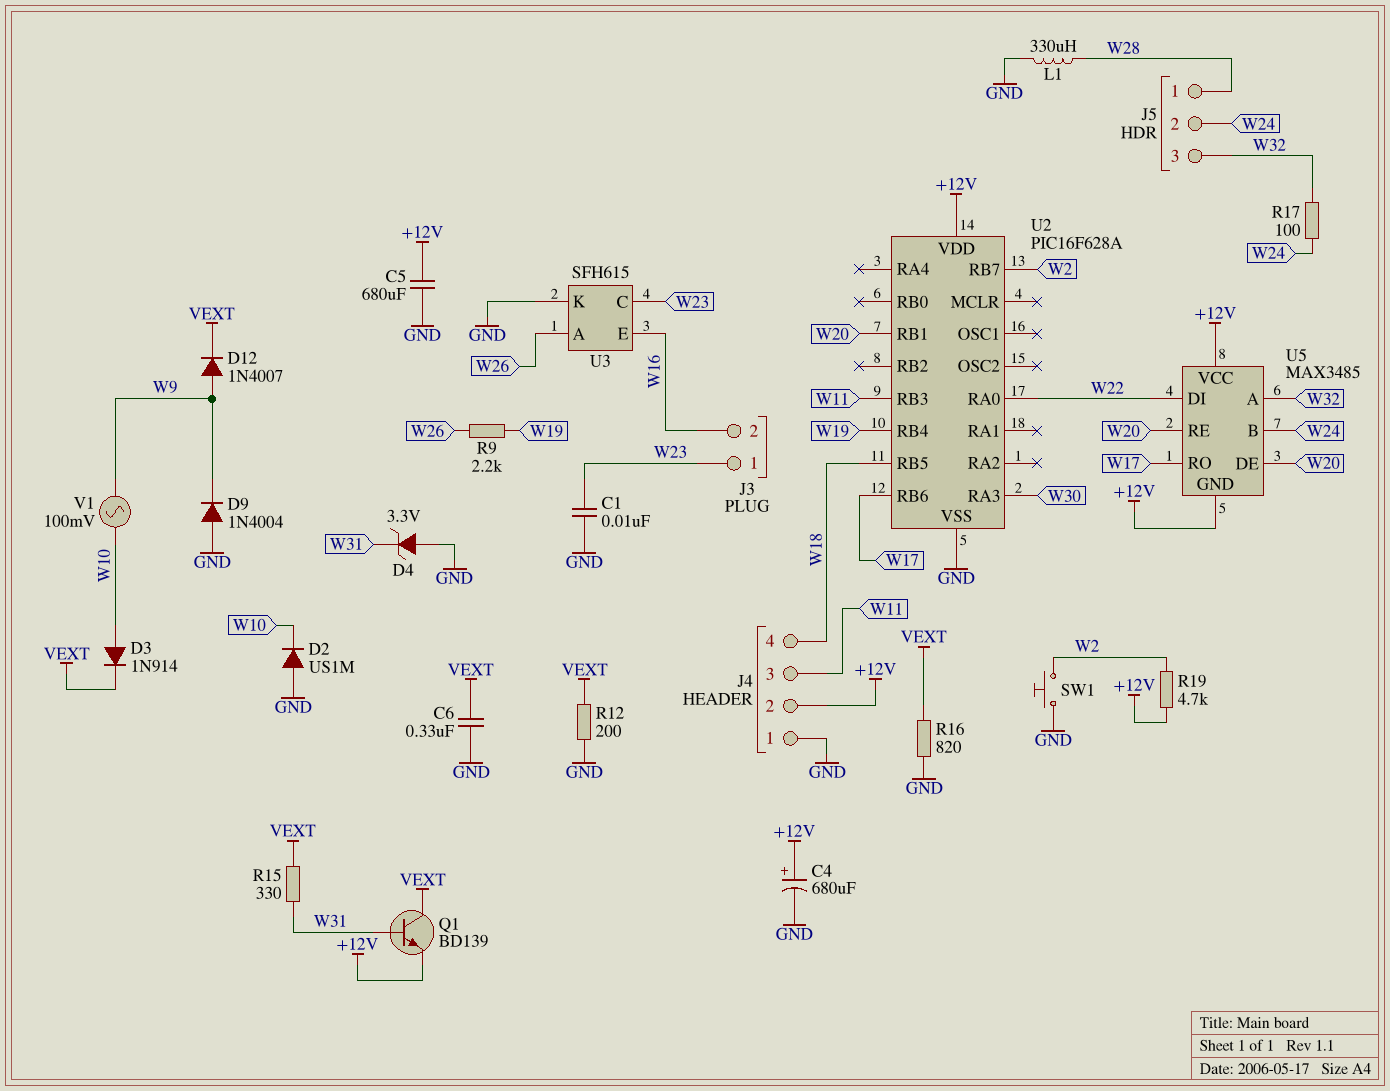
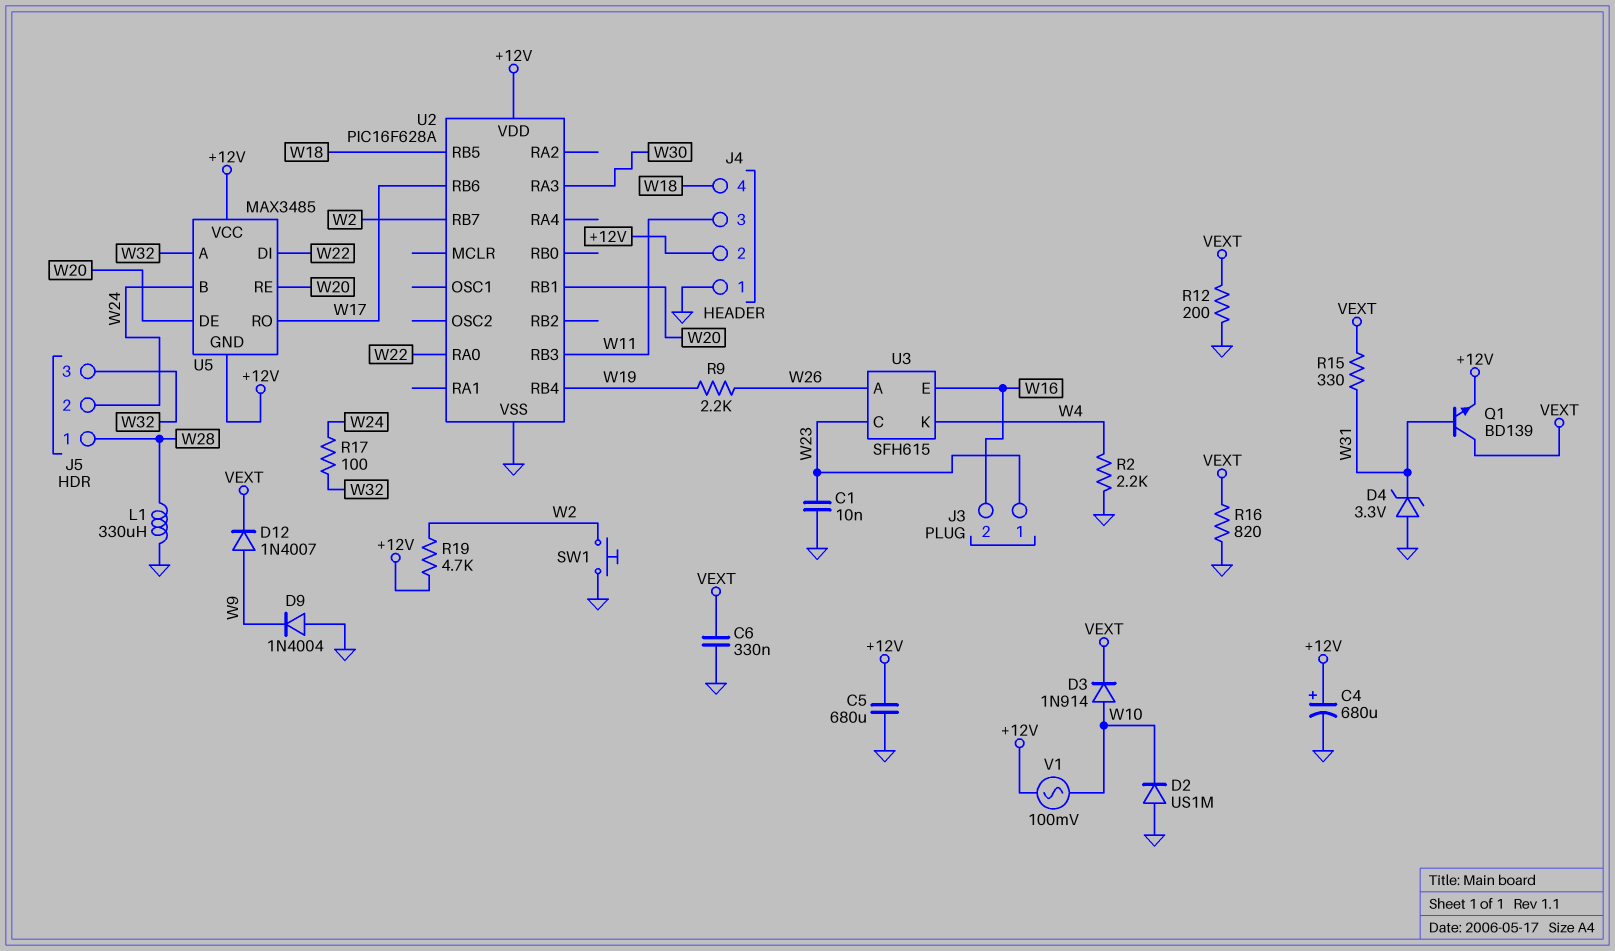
R2: none -> 2.2k (GND, W4)
U3 pin K: GND -> W4
V1: AC 100mV (W9, W10) -> AC 100mV (+12V, W10)

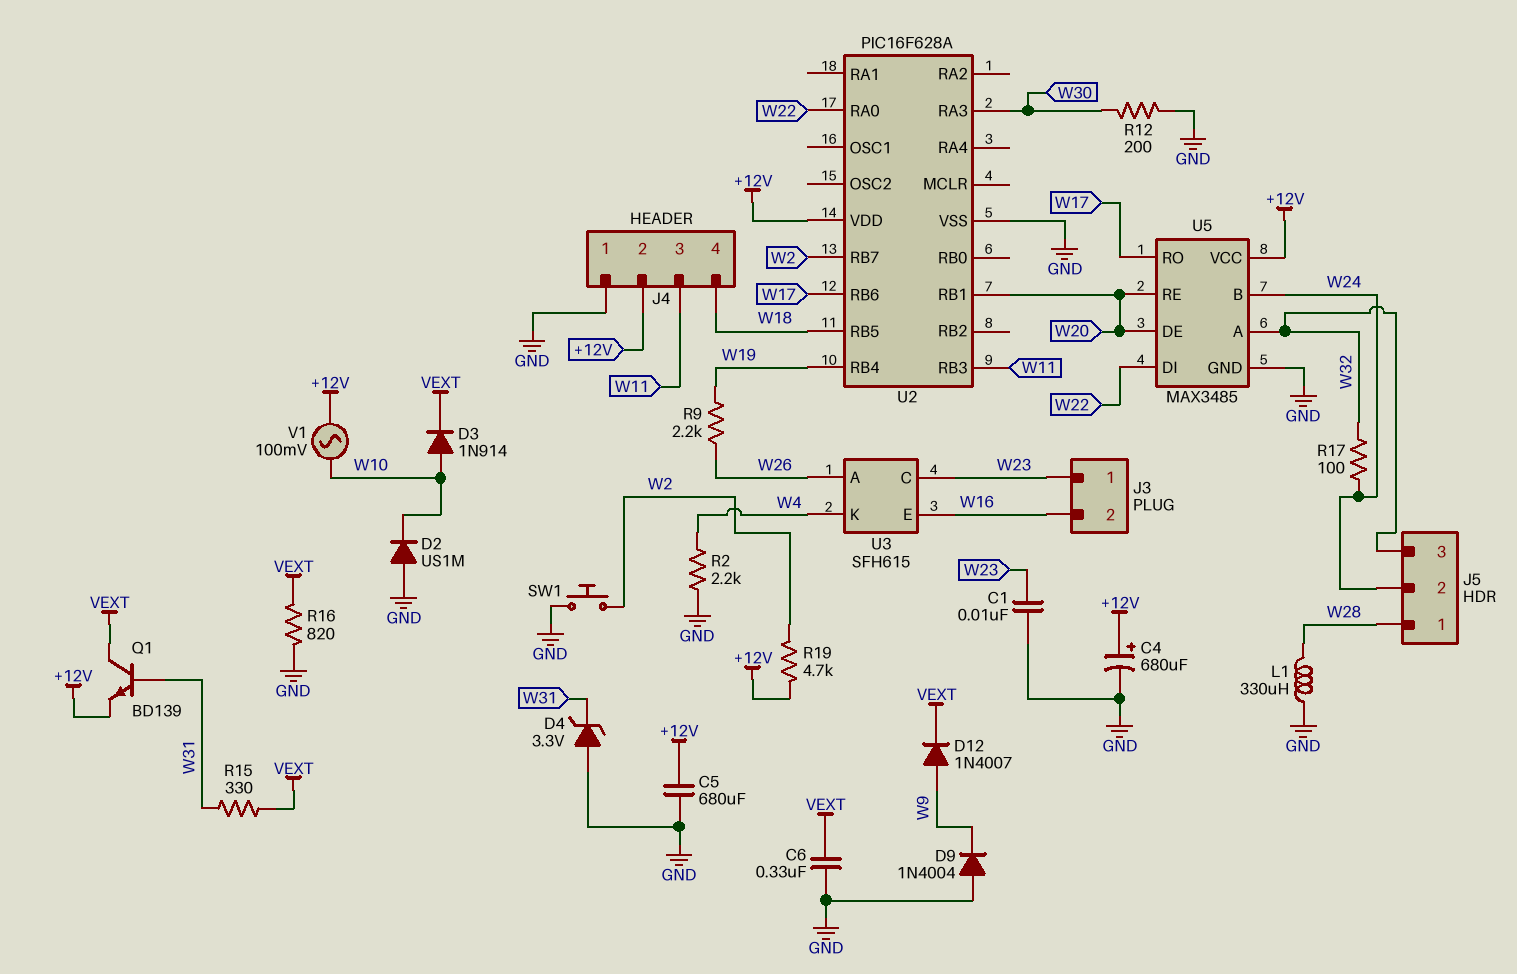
R12: 200 (GND, VEXT) -> 200 (GND, W30)
U5 pin GND: +12V -> GND

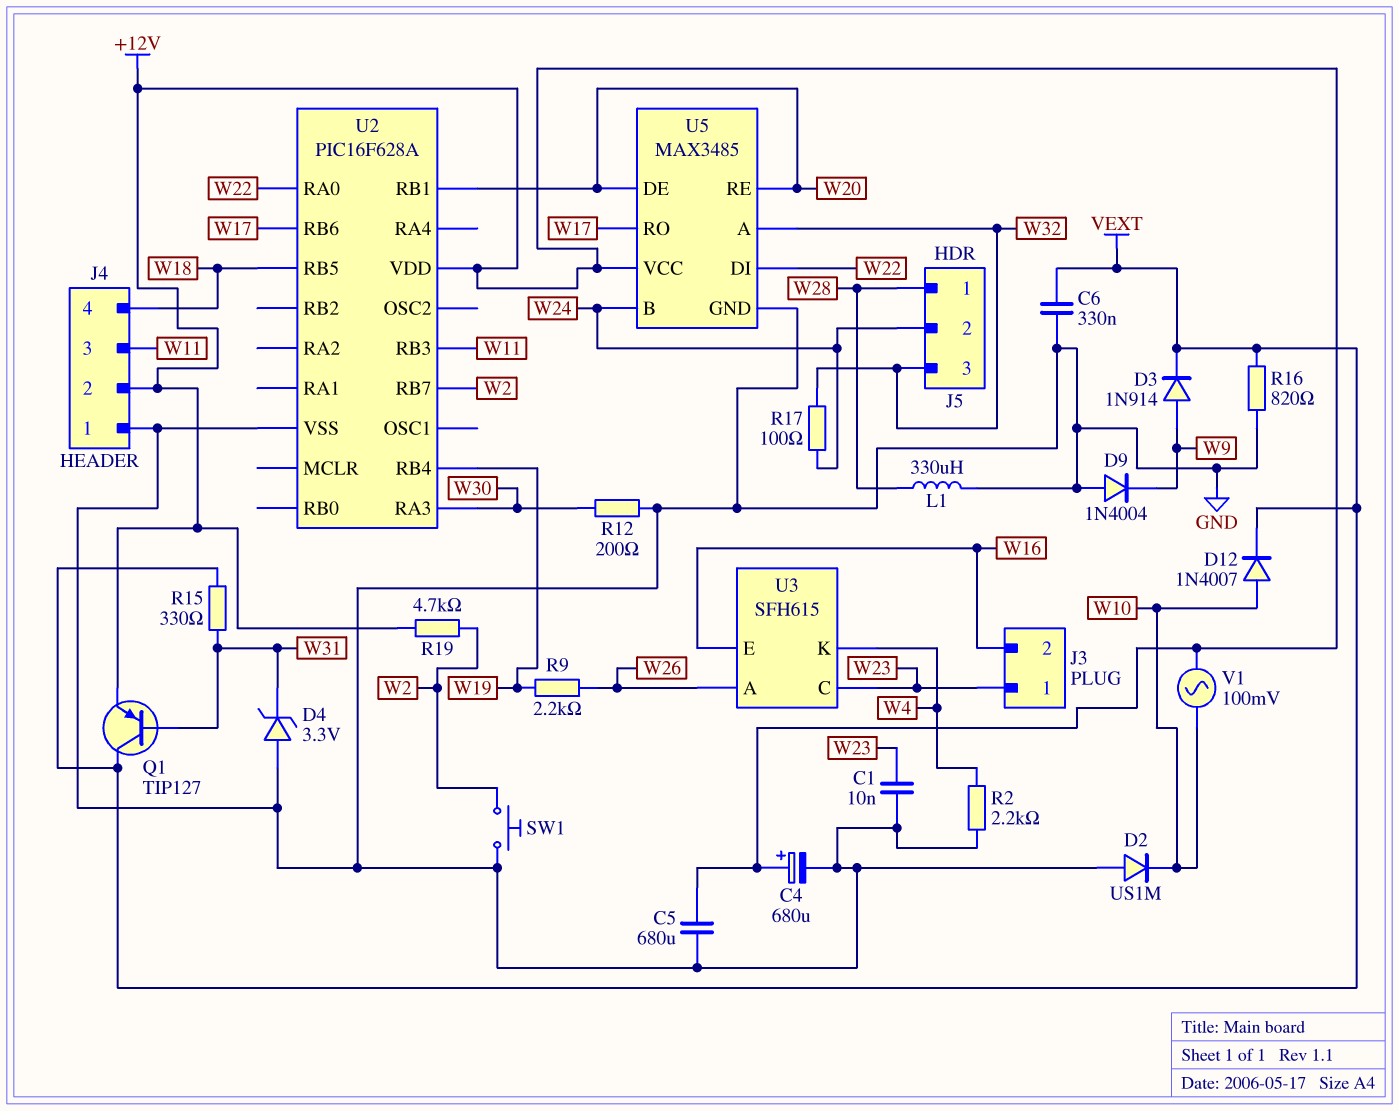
D3: diode 1N914 (A W10, K VEXT) -> diode 1N914 (A W9, K VEXT)
D12: diode 1N4007 (A W9, K VEXT) -> diode 1N4007 (A W10, K VEXT)
Q1: NPN BD139 (B W31, C VEXT, E +12V) -> PNP TIP127 (B W31, C VEXT, E +12V)

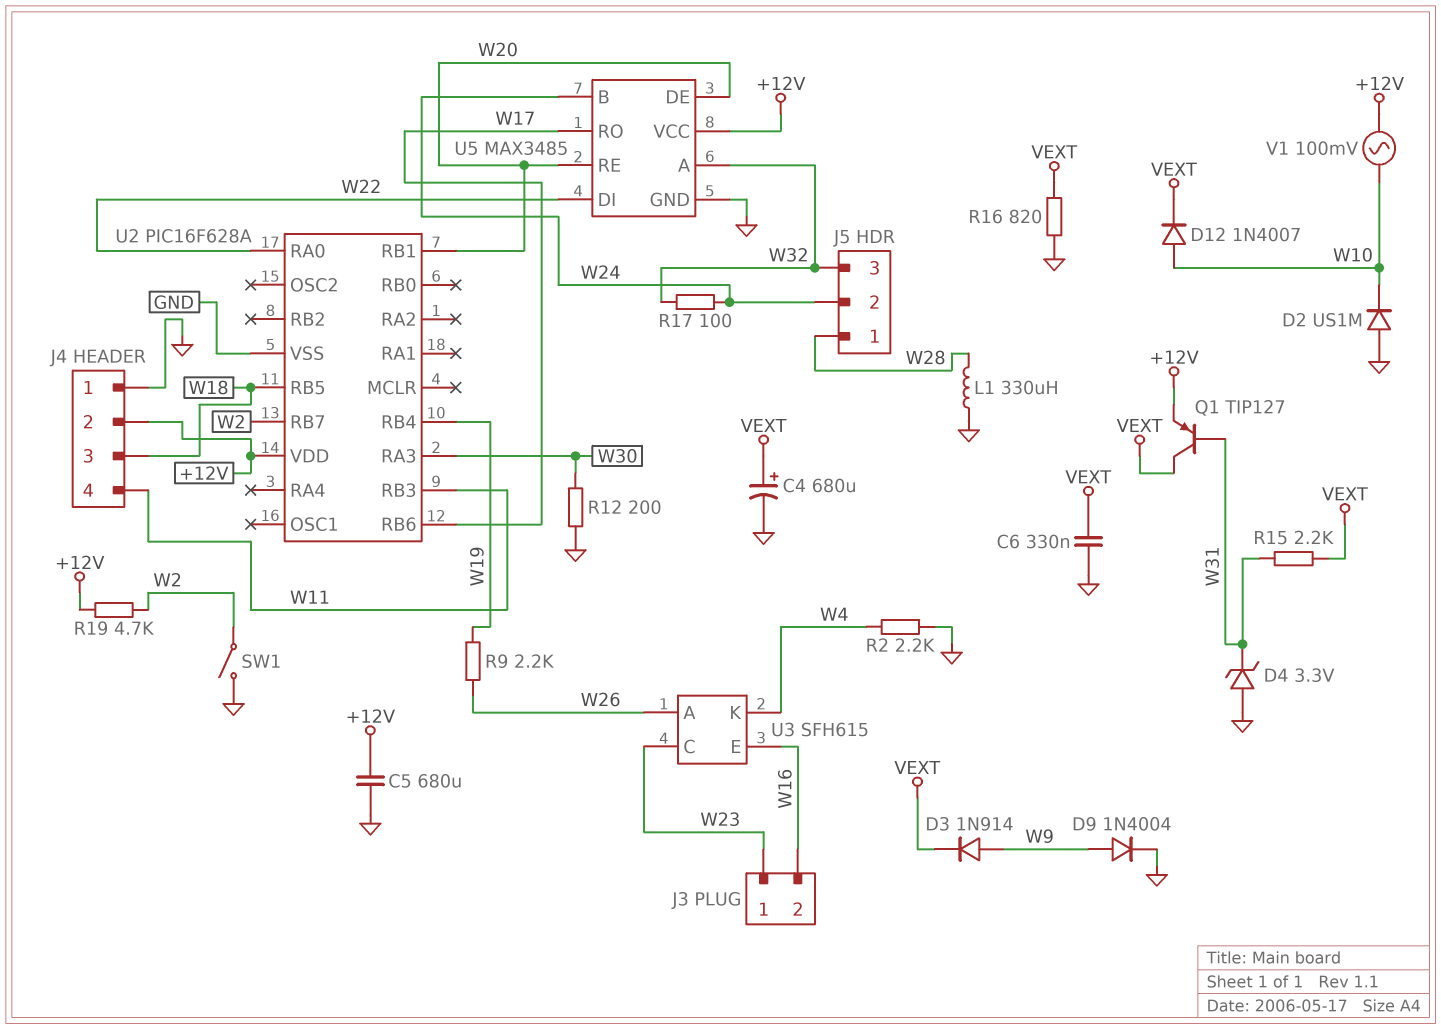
C1: 10nF (GND, W23) -> none
C4: 680uF (plus +12V, minus GND) -> 680uF (plus VEXT, minus GND)
D9: diode 1N4004 (A GND, K W9) -> diode 1N4004 (A W9, K GND)
J4 pin 3: W11 -> W18
J4 pin 4: W18 -> W11
R15: 330 (VEXT, W31) -> 2.2k (VEXT, W31)
SW1: button (GND, W2) -> switch (GND, W2)

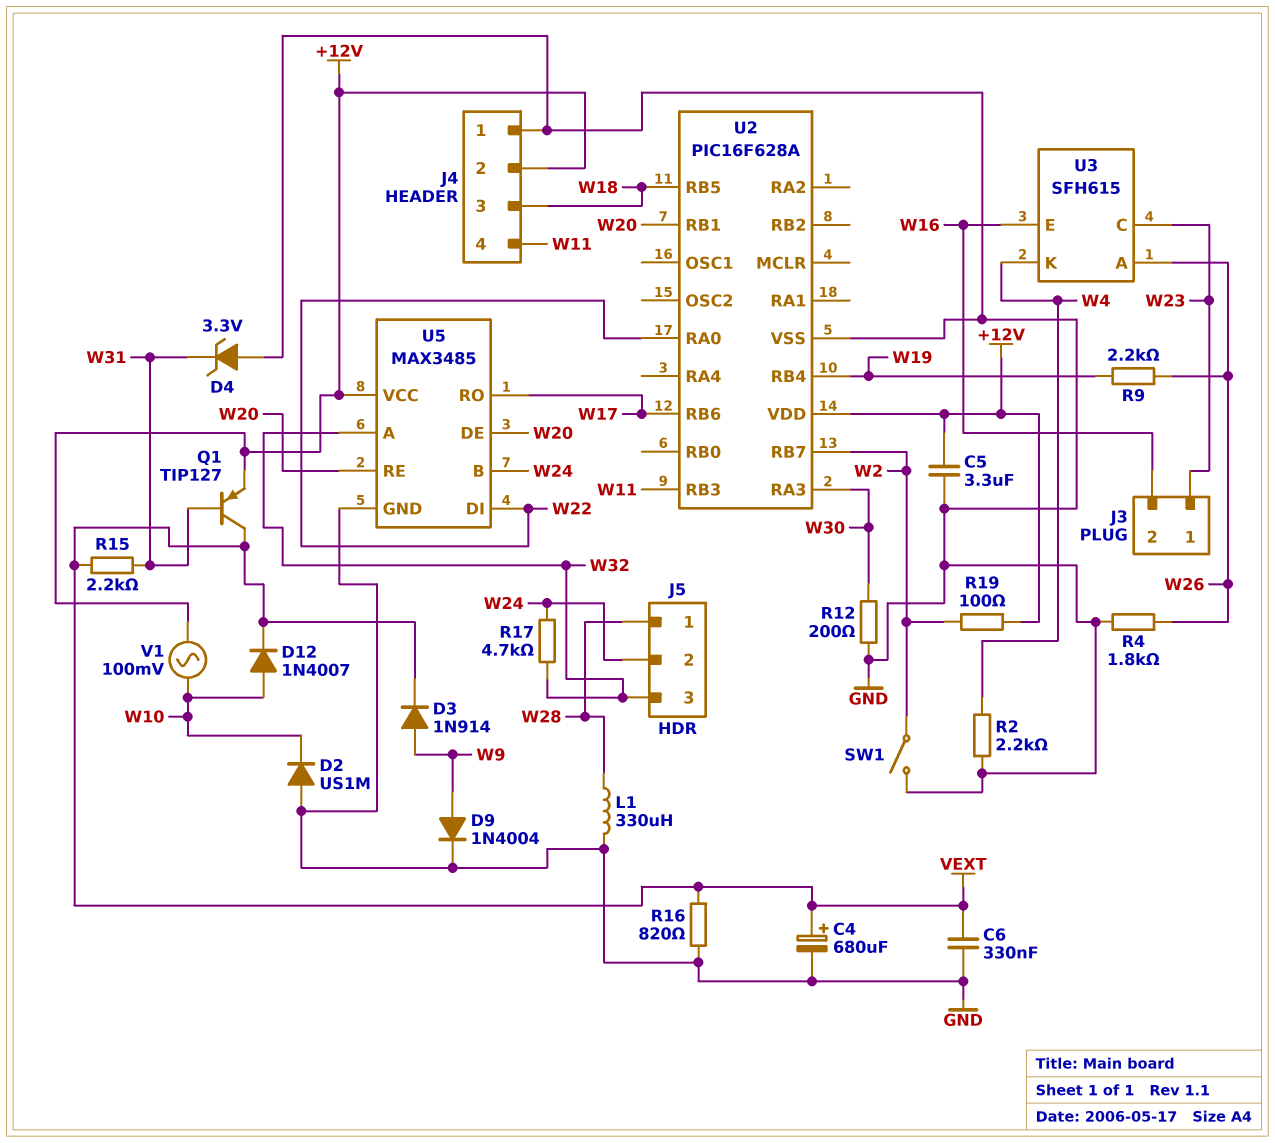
C5: 680uF (+12V, GND) -> 3.3uF (+12V, GND)
R4: none -> 1.8k (GND, W26)
R17: 100 (W24, W32) -> 4.7k (W24, W32)
R19: 4.7k (+12V, W2) -> 100 (+12V, W2)

